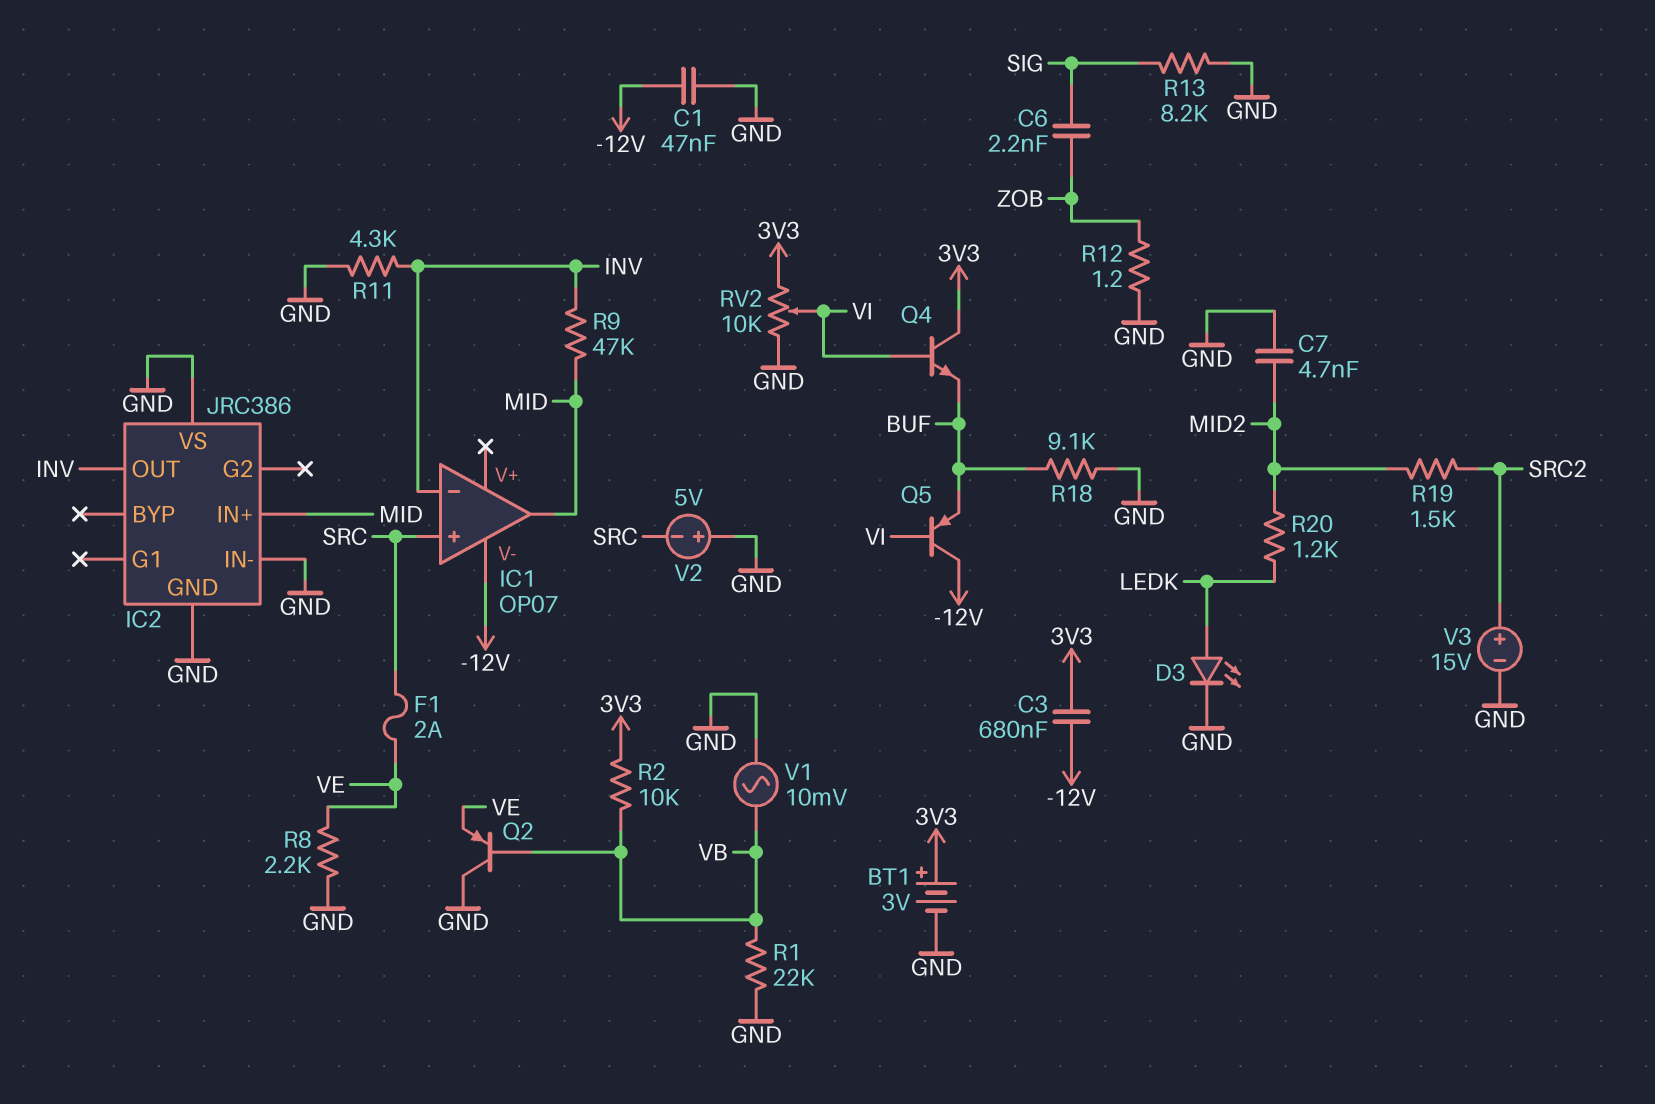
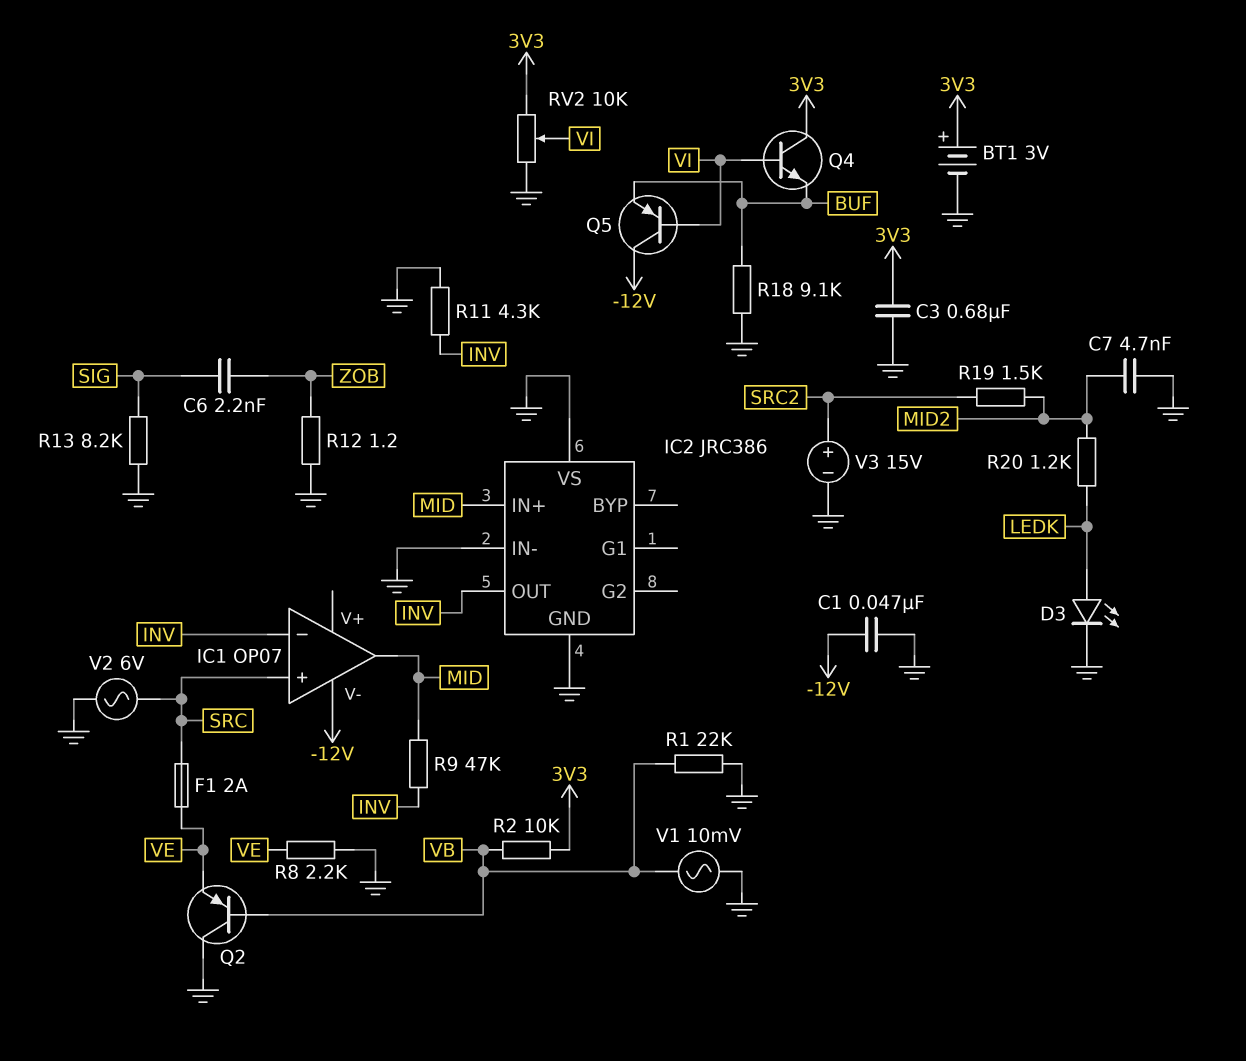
C3: 680nF (-12V, 3V3) -> 680nF (3V3, GND)
V2: 5V (plus GND, minus SRC) -> AC 6V (GND, SRC)

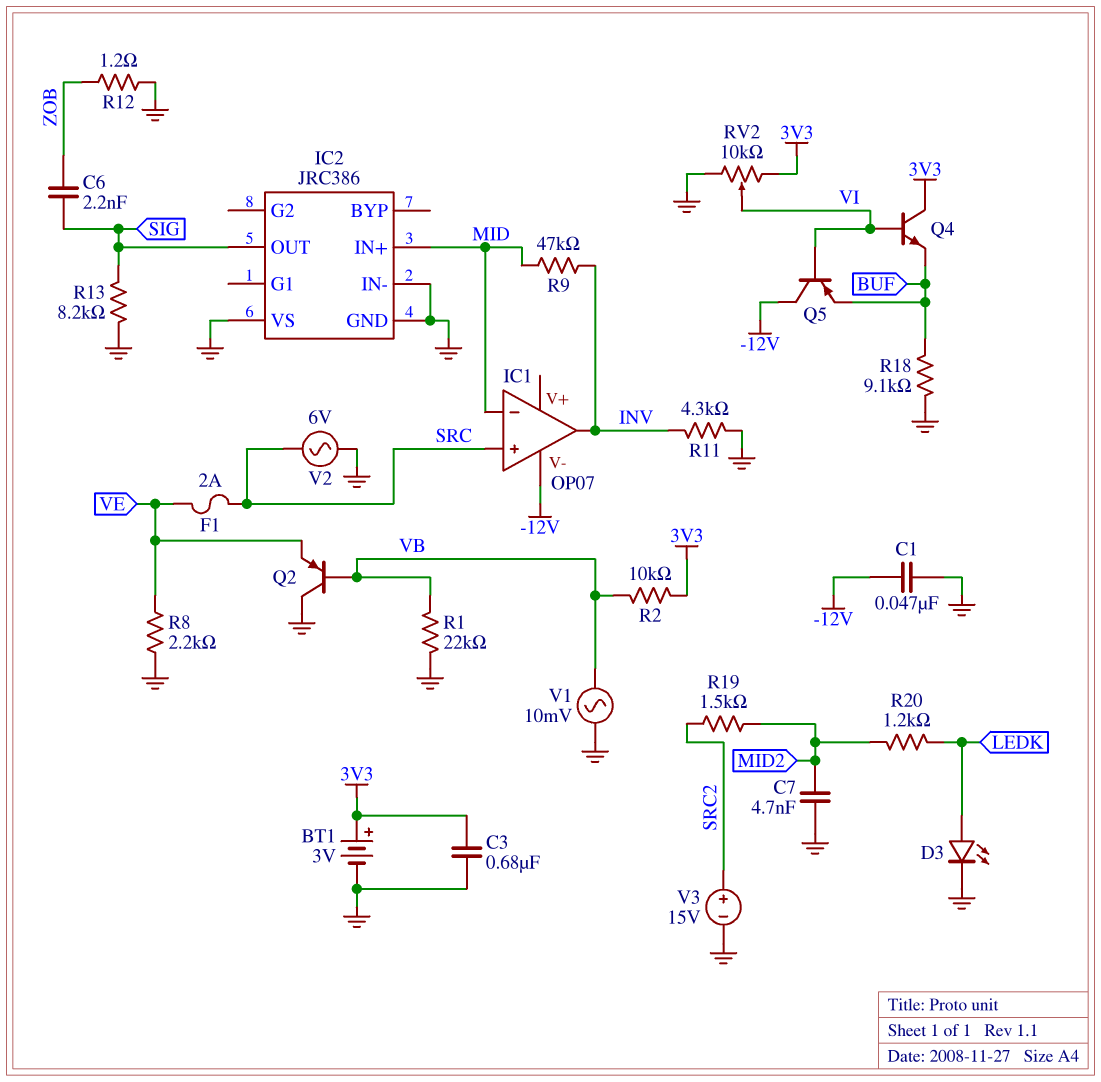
IC1 pin in-: INV -> MID
IC1 pin out: MID -> INV
IC2 pin OUT: INV -> SIG

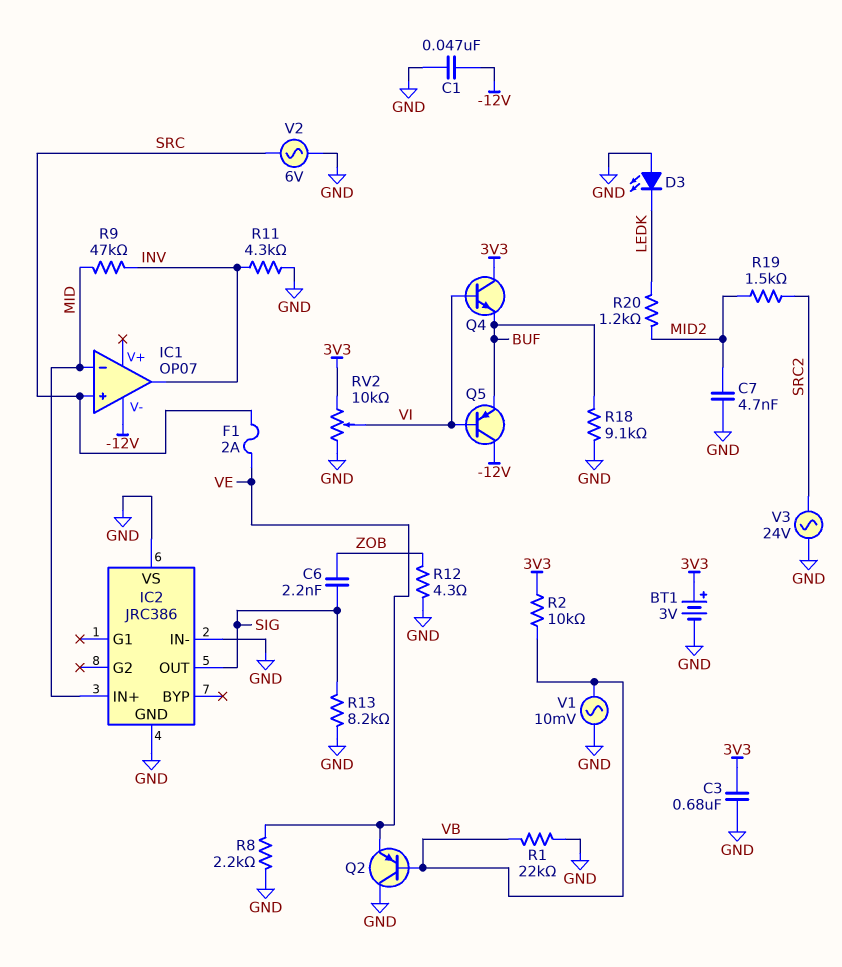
D3: LED (A LEDK, K GND) -> LED (A GND, K LEDK)
R12: 1.2 (GND, ZOB) -> 4.3 (GND, ZOB)
V3: 15V (plus SRC2, minus GND) -> AC 24V (GND, SRC2)

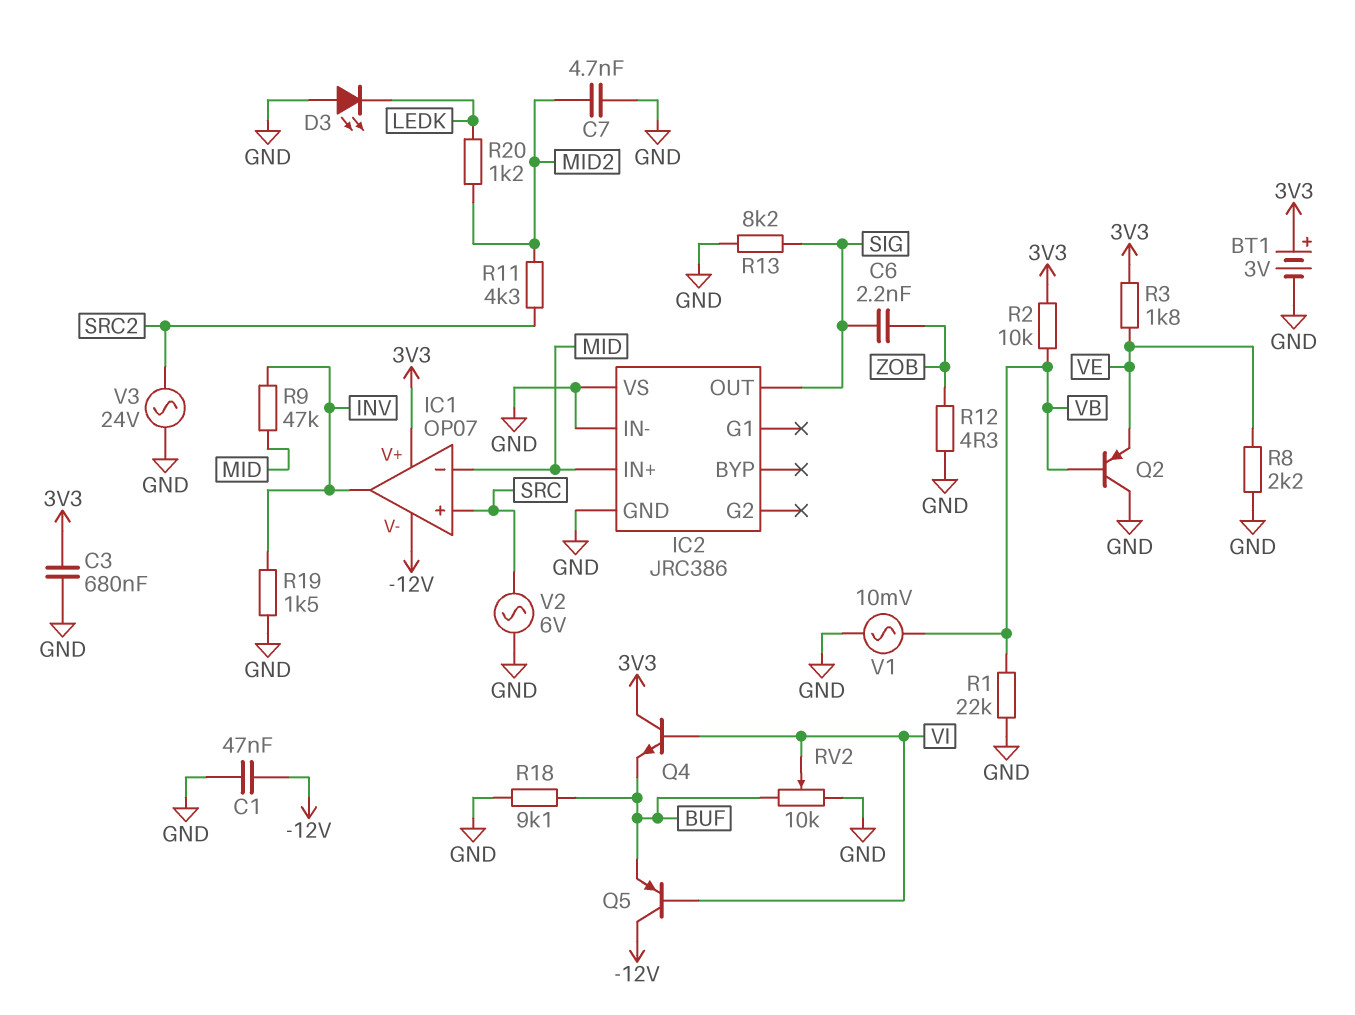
F1: 2A (SRC, VE) -> none
IC1 pin V+: none -> 3V3
R3: none -> 1.8k (3V3, VE)
R11: 4.3k (GND, INV) -> 4.3k (MID2, SRC2)
R19: 1.5k (MID2, SRC2) -> 1.5k (GND, INV)
RV2: 10k (3V3, GND, wiper VI) -> 10k (BUF, GND, wiper VI)

